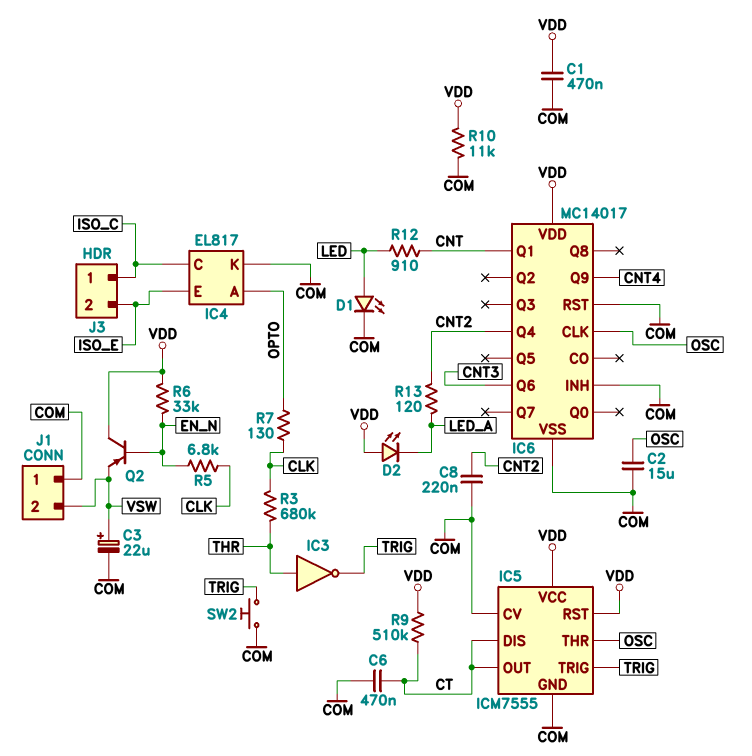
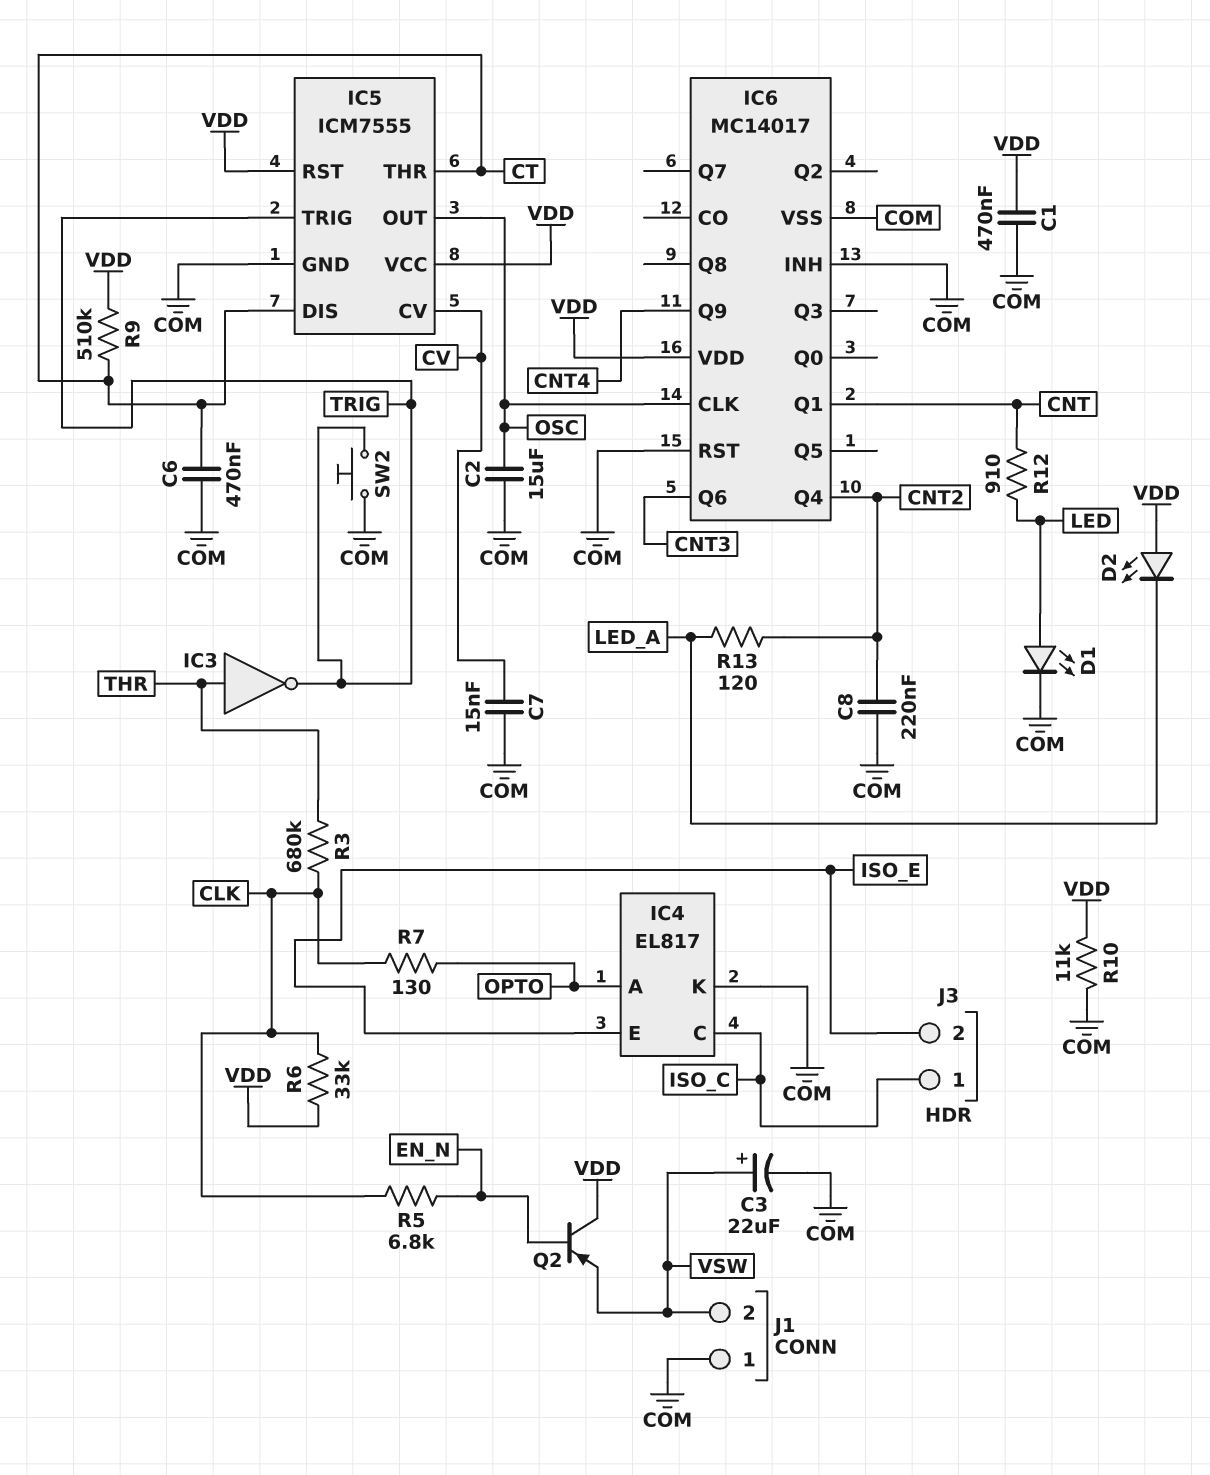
C7: none -> 15nF (COM, CV)
IC5 pin CV: COM -> CV
IC5 pin OUT: CT -> OSC
IC5 pin THR: OSC -> CT
R6: 33k (EN_N, VDD) -> 33k (CLK, VDD)

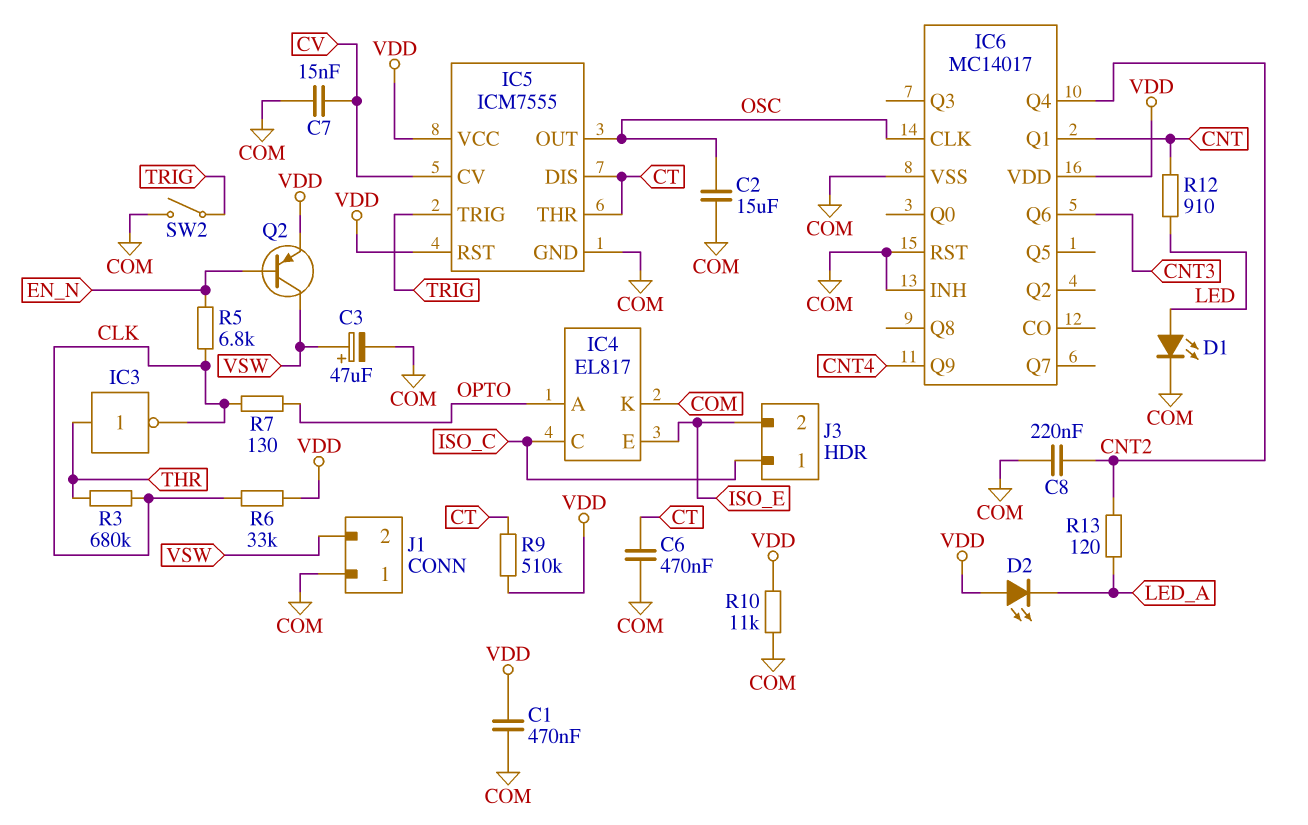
C3: 22uF (plus VSW, minus COM) -> 47uF (plus VSW, minus COM)
IC3: NOT (in THR, out TRIG) -> NOT (in THR, out CLK)
Q2: PNP (B EN_N, C VDD, E VSW) -> PNP (B EN_N, C VSW, E VDD)
SW2: button (COM, TRIG) -> switch (COM, TRIG)

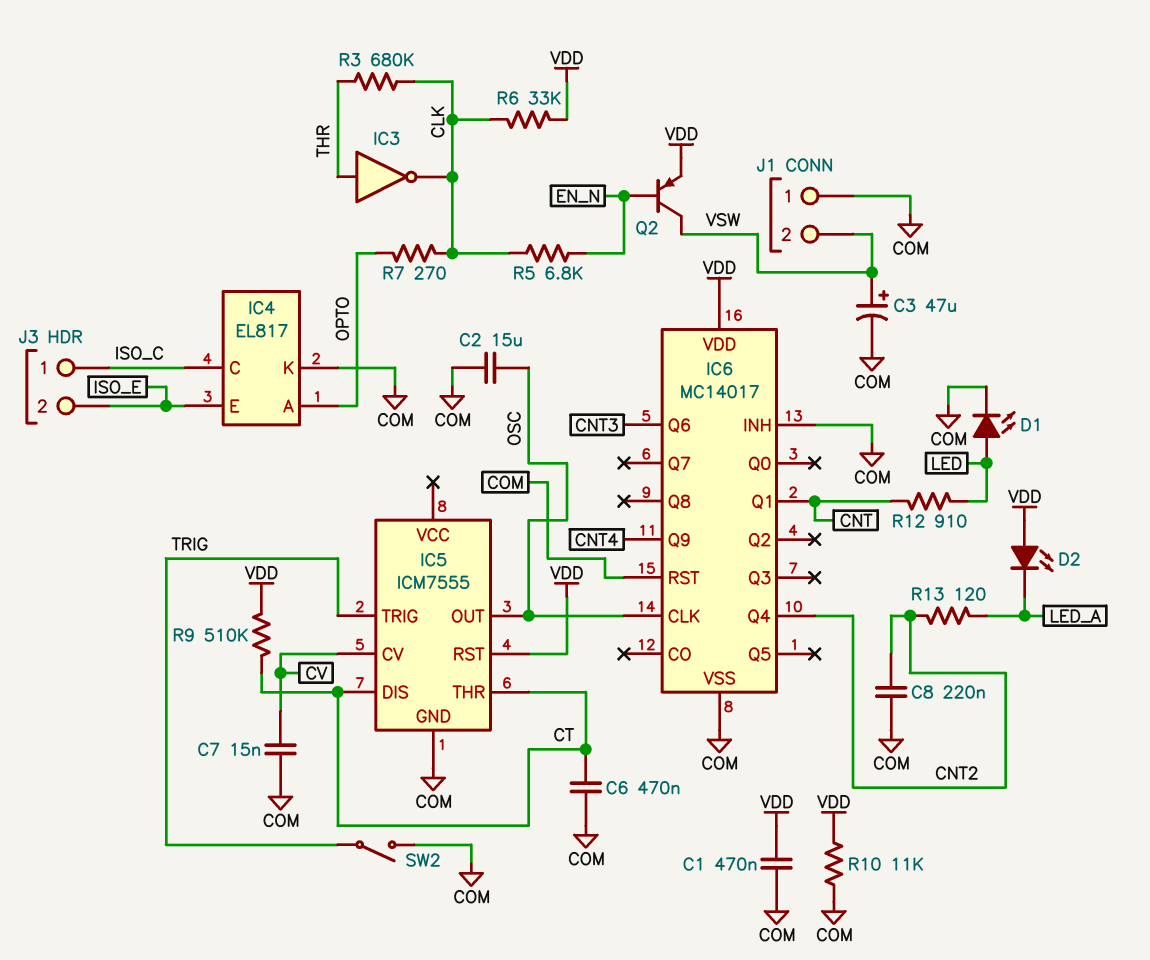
IC5 pin VCC: VDD -> none
R7: 130 (CLK, OPTO) -> 270 (CLK, OPTO)

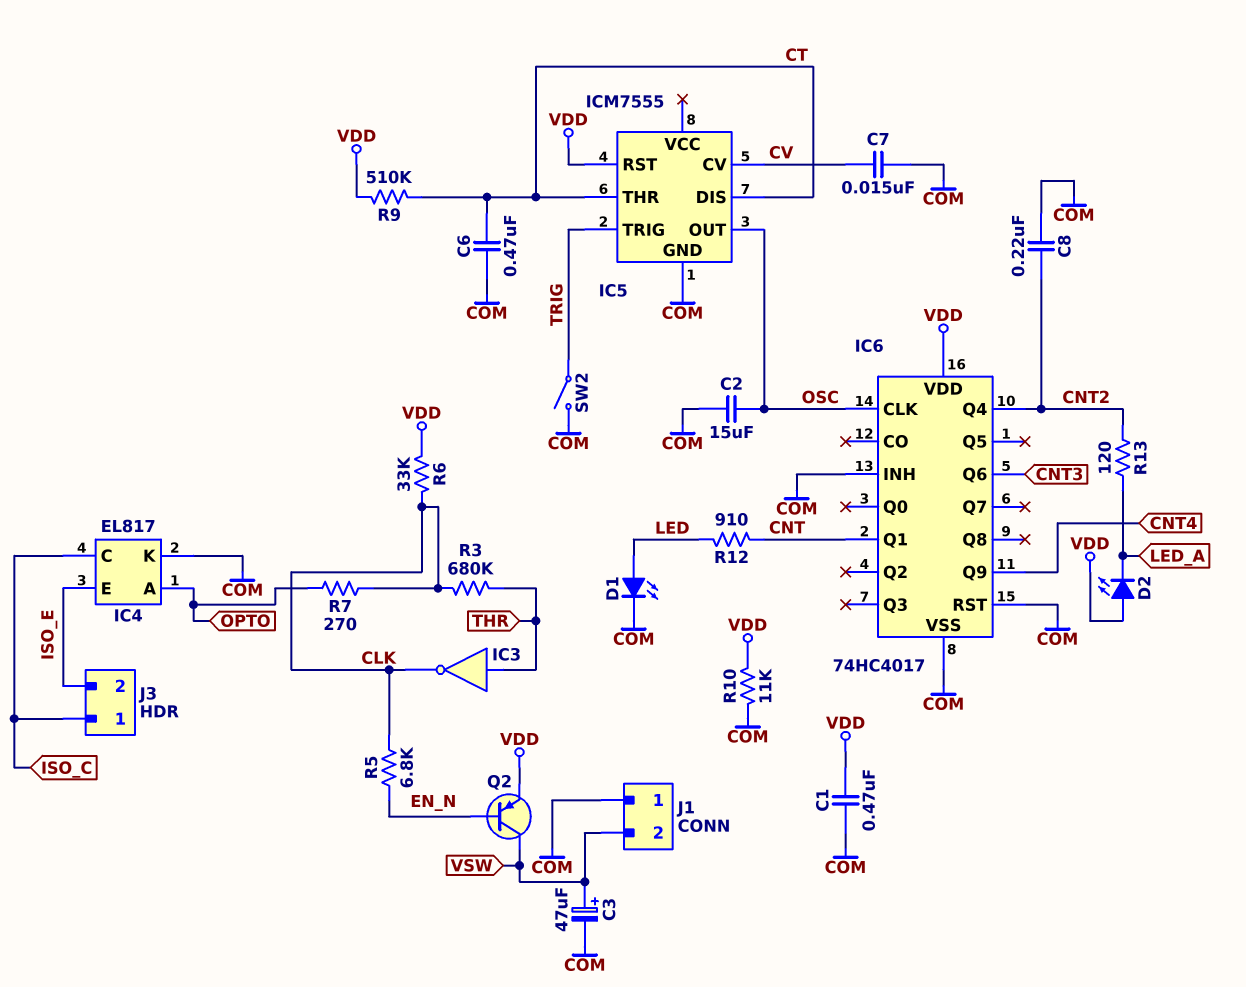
IC6: MC14017 -> 74HC4017

